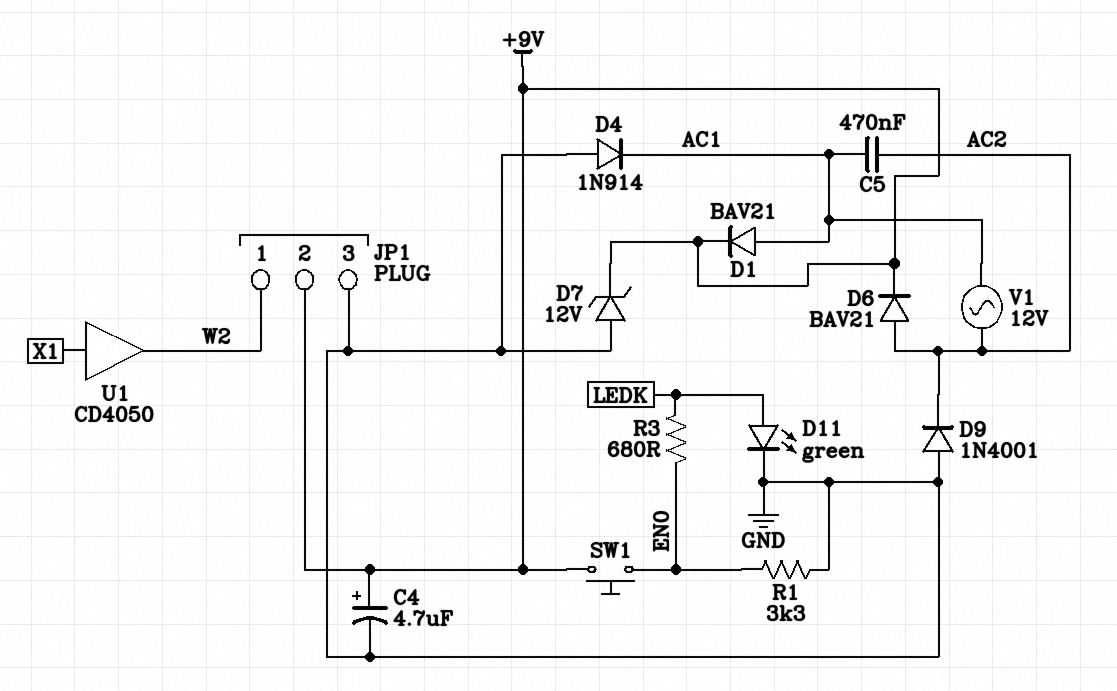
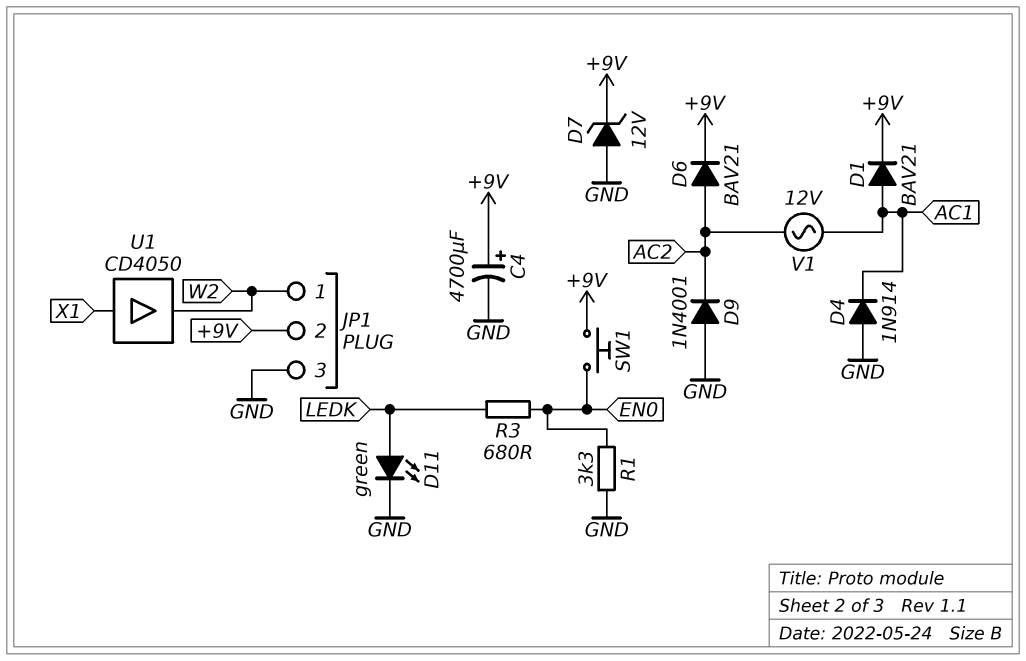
C4: 4.7uF (plus +9V, minus GND) -> 4700uF (plus +9V, minus GND)
C5: 470nF (AC1, AC2) -> none

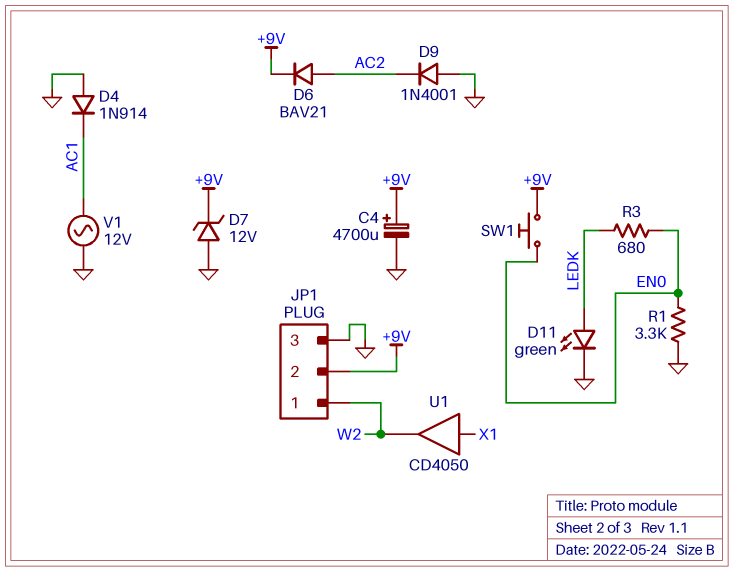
D1: diode BAV21 (A AC1, K +9V) -> none
V1: AC 12V (AC1, AC2) -> AC 12V (AC1, GND)

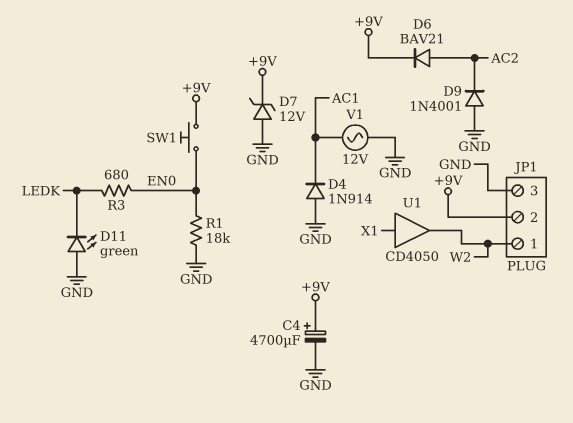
D11: LED green (A LEDK, K GND) -> LED green (A GND, K LEDK)
R1: 3.3k (EN0, GND) -> 18k (EN0, GND)

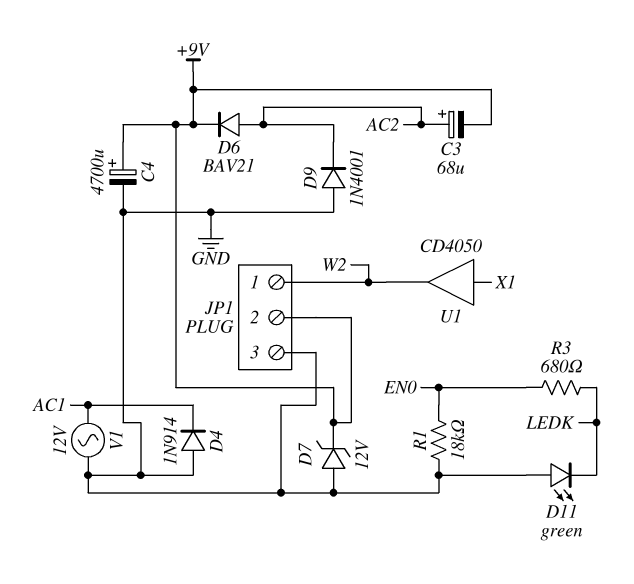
C3: none -> 68uF (plus AC2, minus +9V)
SW1: button (+9V, EN0) -> none

